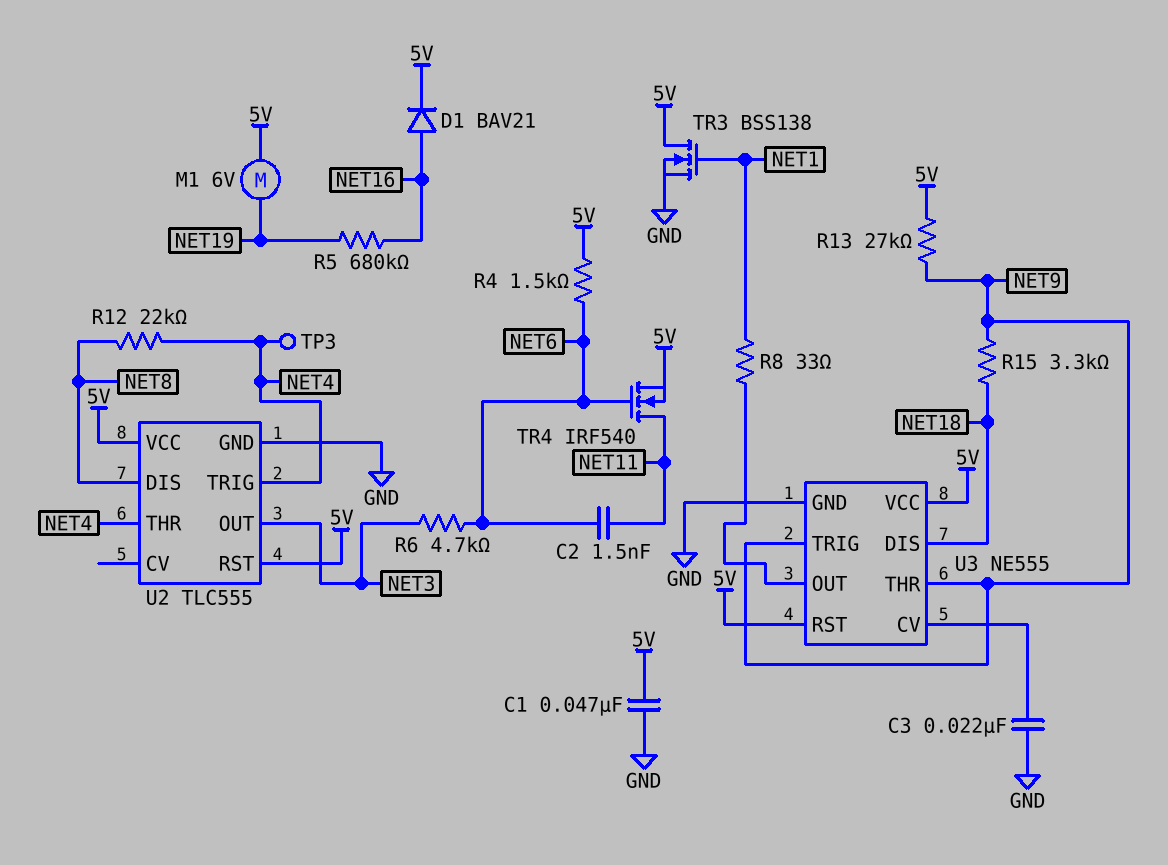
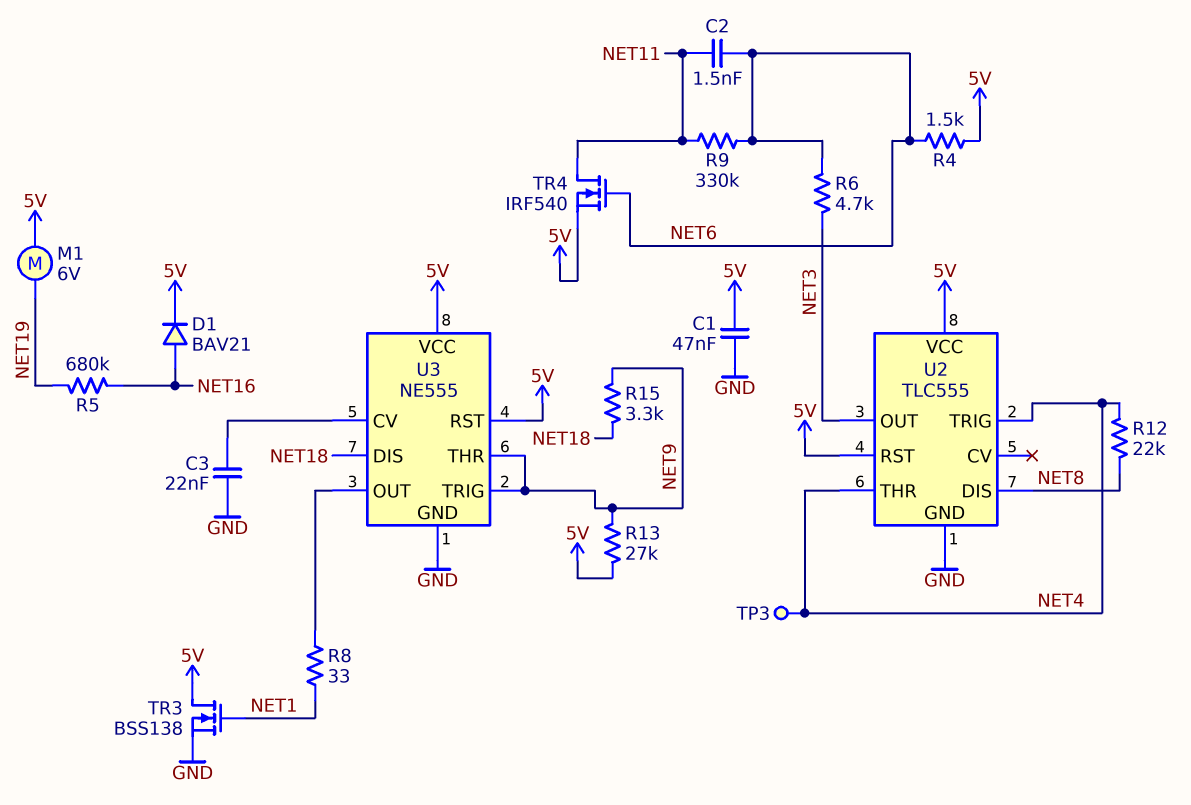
R9: none -> 330k (NET6, NET11)

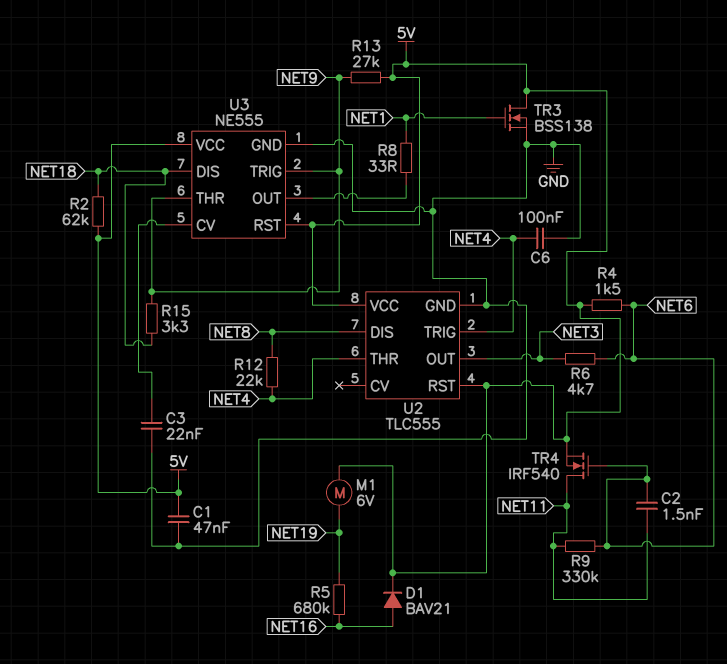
C6: none -> 100nF (GND, NET4)
R2: none -> 62k (5V, NET18)
TP3: test point (NET4) -> none

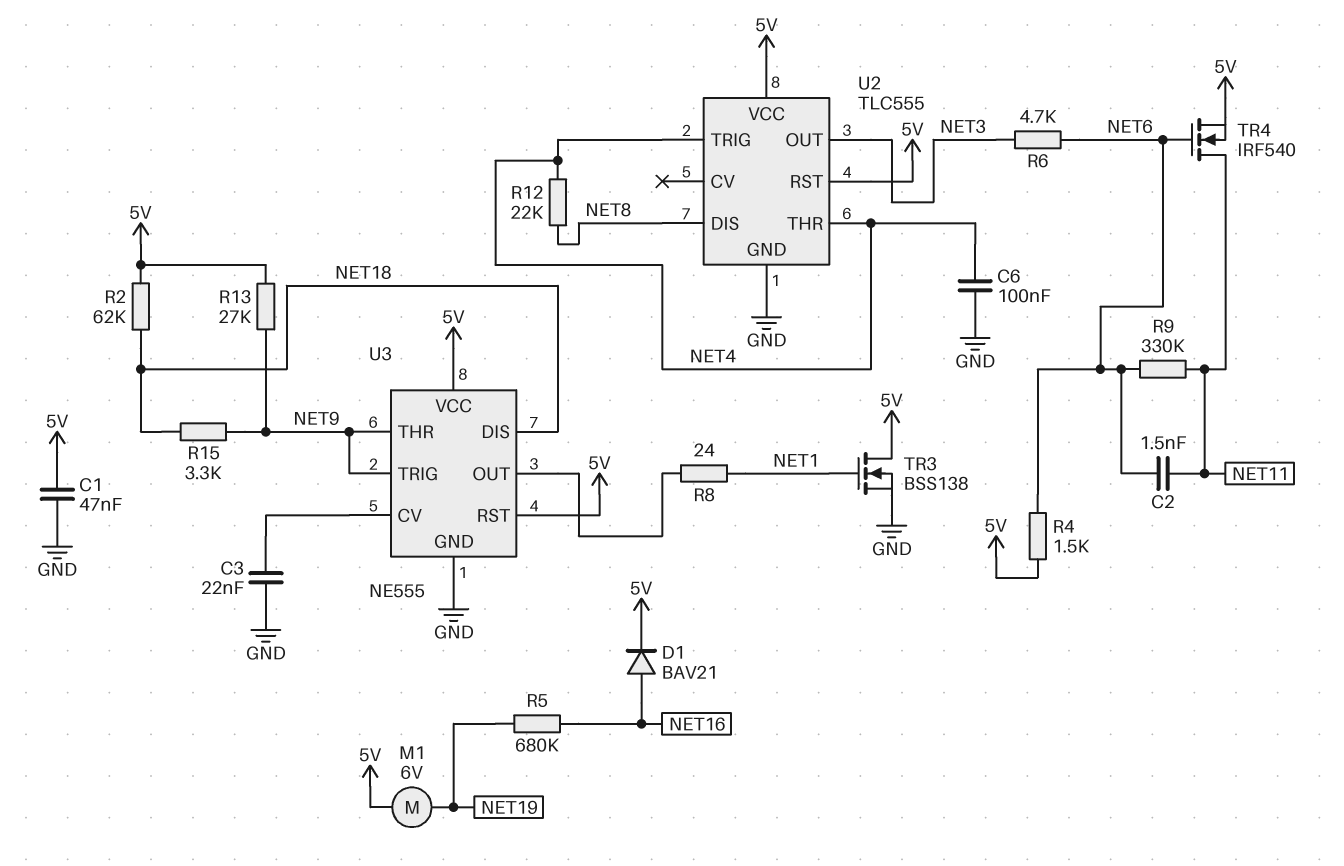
R8: 33 (NET1, U3/OUT) -> 24 (NET1, U3/OUT)

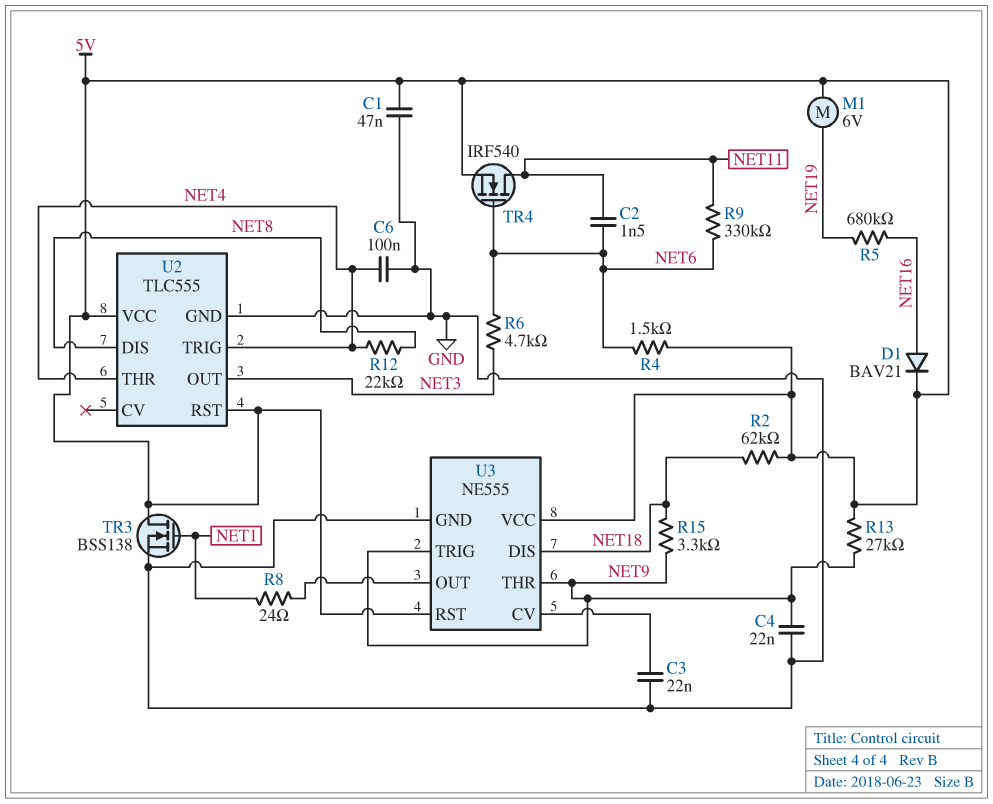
C4: none -> 22nF (GND, NET9)

